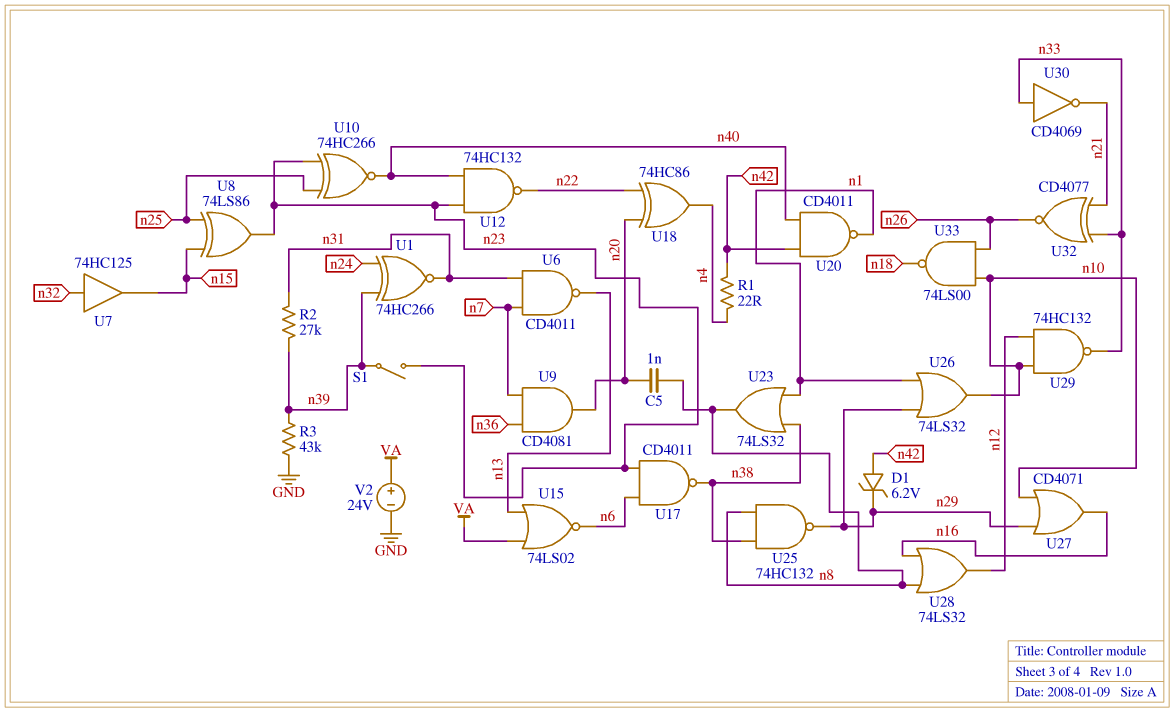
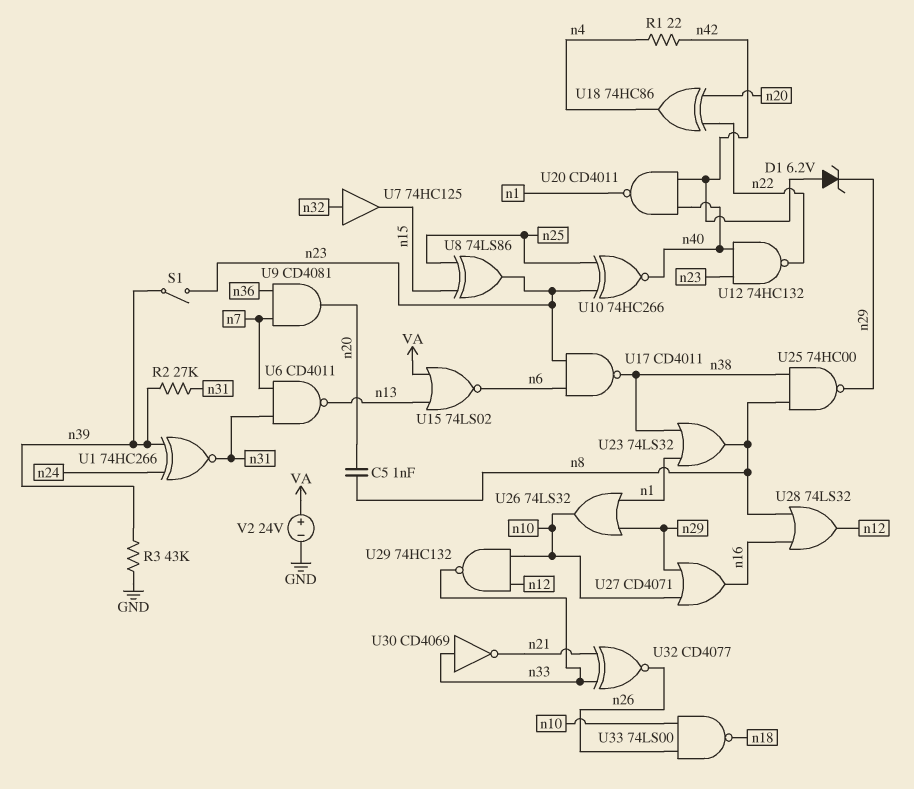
U25: NAND 74HC132 (in n8, in n38, out n29) -> NAND 74HC00 (in n8, in n38, out n29)

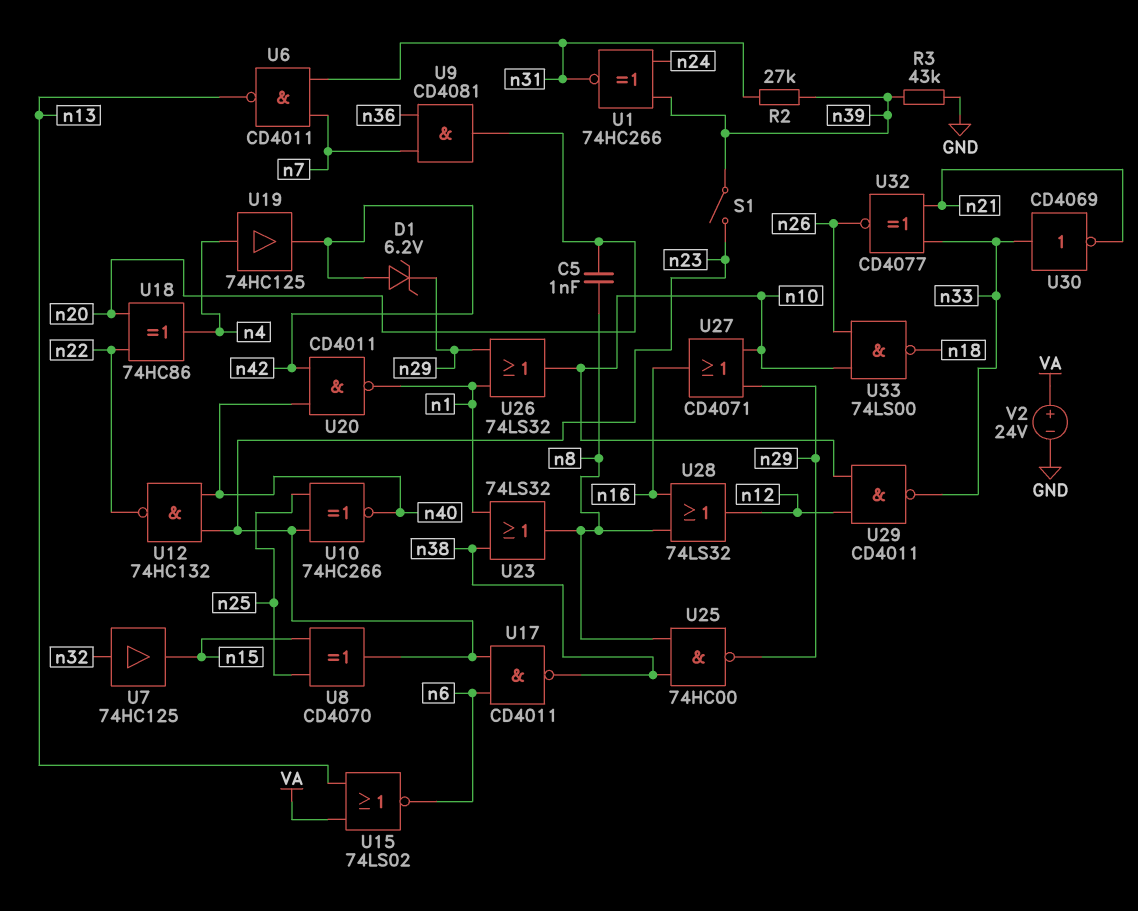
R1: 22 (n4, n42) -> none
U8: XOR 74LS86 (in n15, in n25, out n23) -> XOR CD4070 (in n15, in n25, out n23)
U19: none -> buffer 74HC125 (in n4, out n42)
U29: NAND 74HC132 (in n10, in n12, out n33) -> NAND CD4011 (in n10, in n12, out n33)

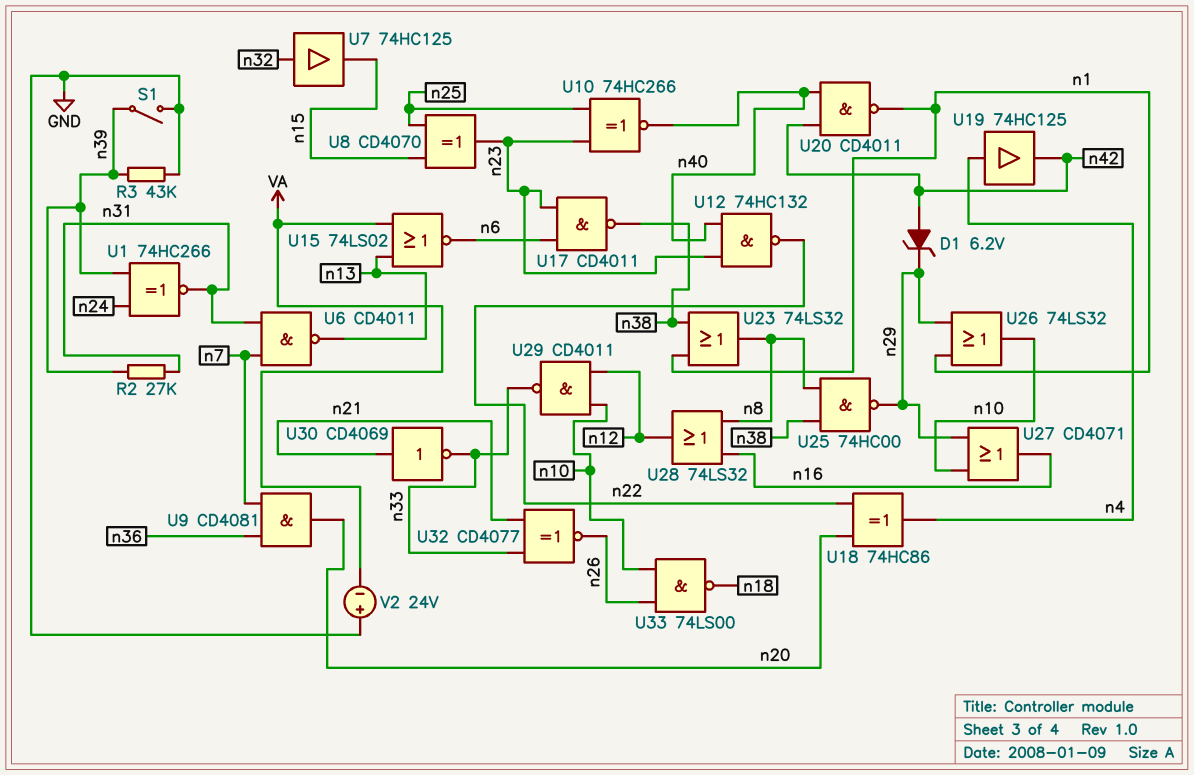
C5: 1nF (n8, n20) -> none
S1: switch (n23, n39) -> switch (GND, n39)
U30: NOT CD4069 (in n33, out n21) -> NOT CD4069 (in n21, out n33)
V2: 24V (plus VA, minus GND) -> 24V (plus GND, minus VA)

